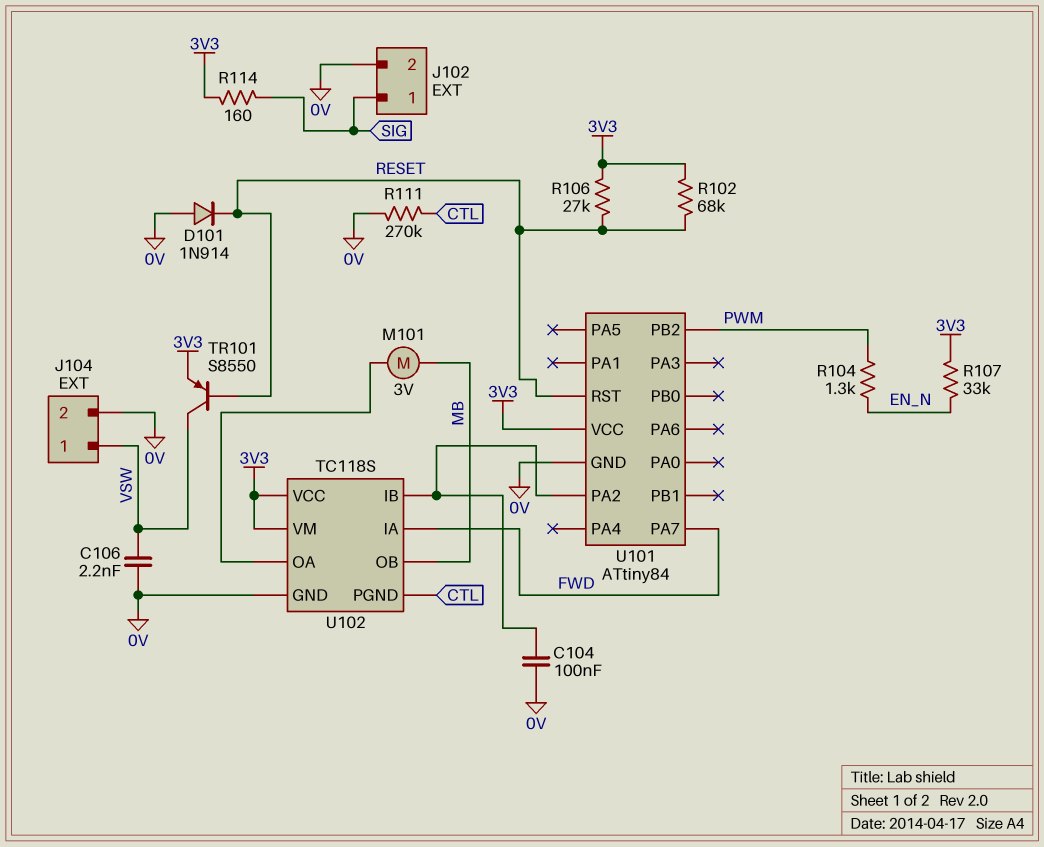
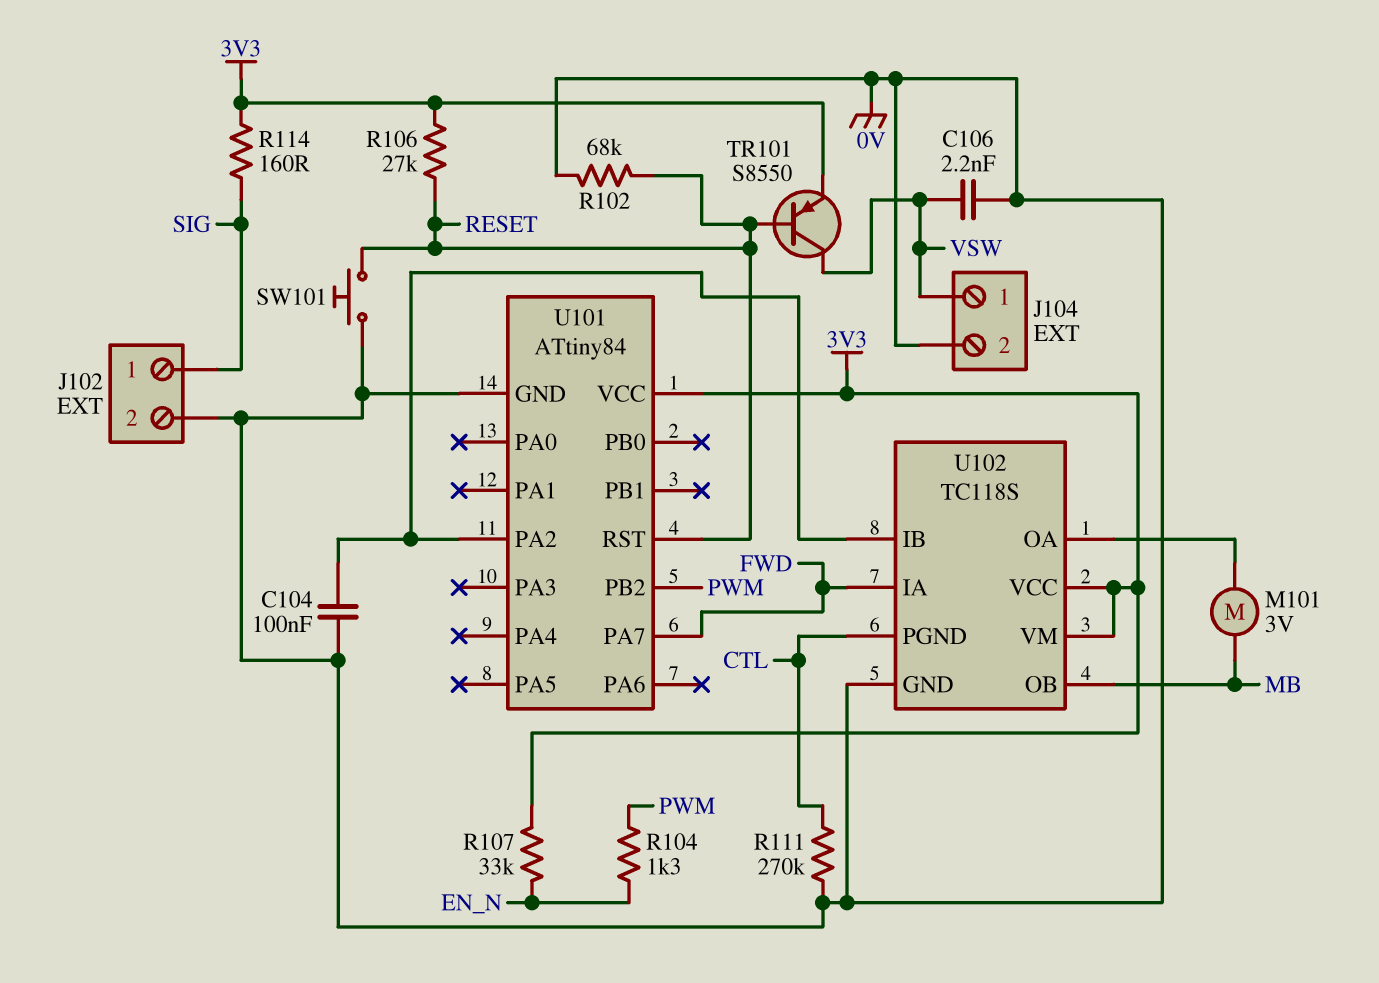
D101: diode 1N914 (A 0V, K RESET) -> none
R102: 68k (3V3, RESET) -> 68k (0V, RESET)
SW101: none -> button (0V, RESET)

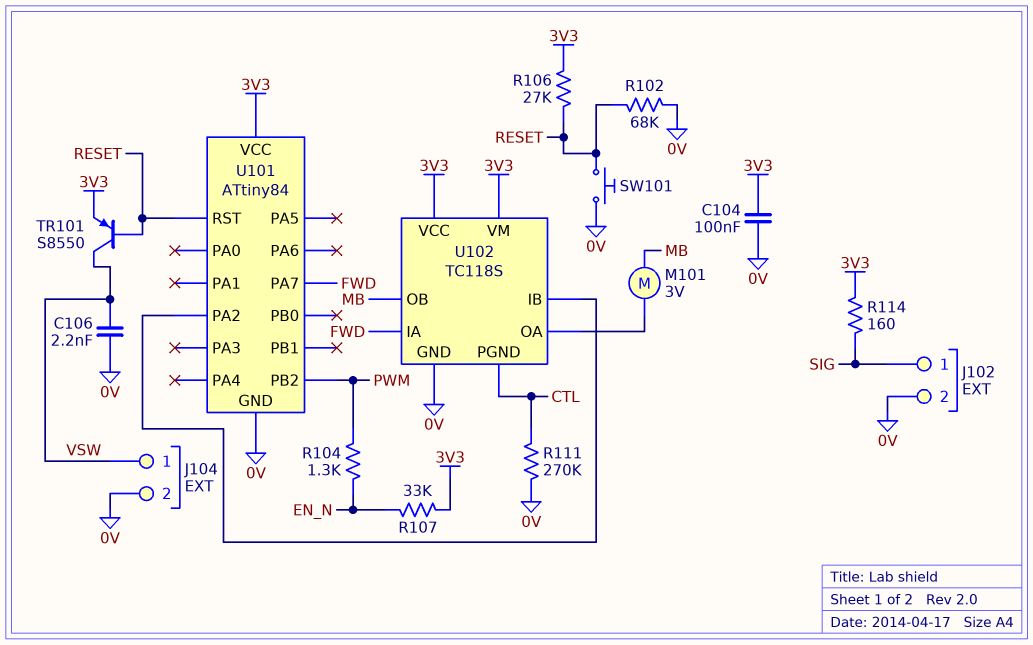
C104: 100nF (0V, U101/PA2) -> 100nF (0V, 3V3)

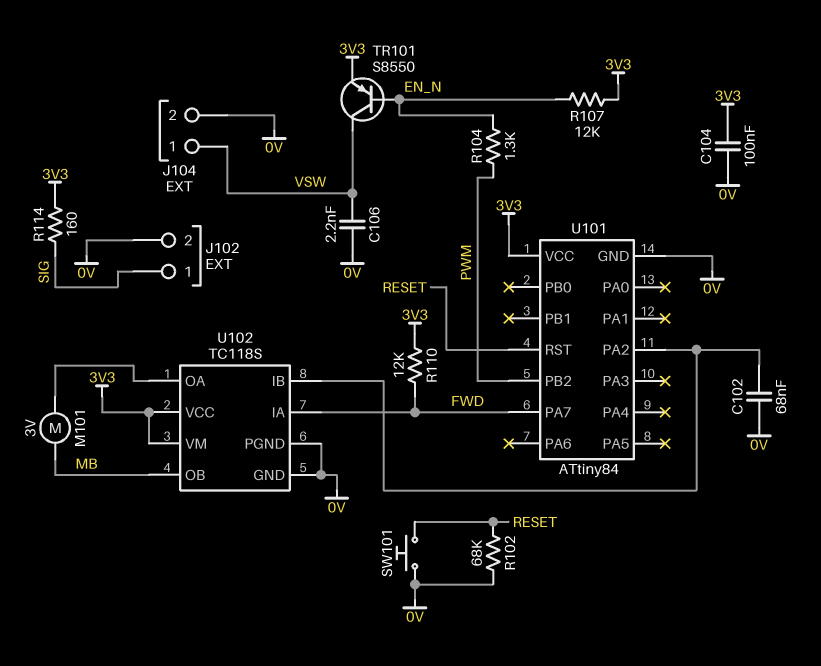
C102: none -> 68nF (0V, U101/PA2)
R106: 27k (3V3, RESET) -> none
R107: 33k (3V3, EN_N) -> 12k (3V3, EN_N)
R110: none -> 12k (3V3, FWD)
R111: 270k (0V, CTL) -> none
TR101: PNP S8550 (B RESET, C VSW, E 3V3) -> PNP S8550 (B EN_N, C VSW, E 3V3)
U102 pin PGND: CTL -> 0V

